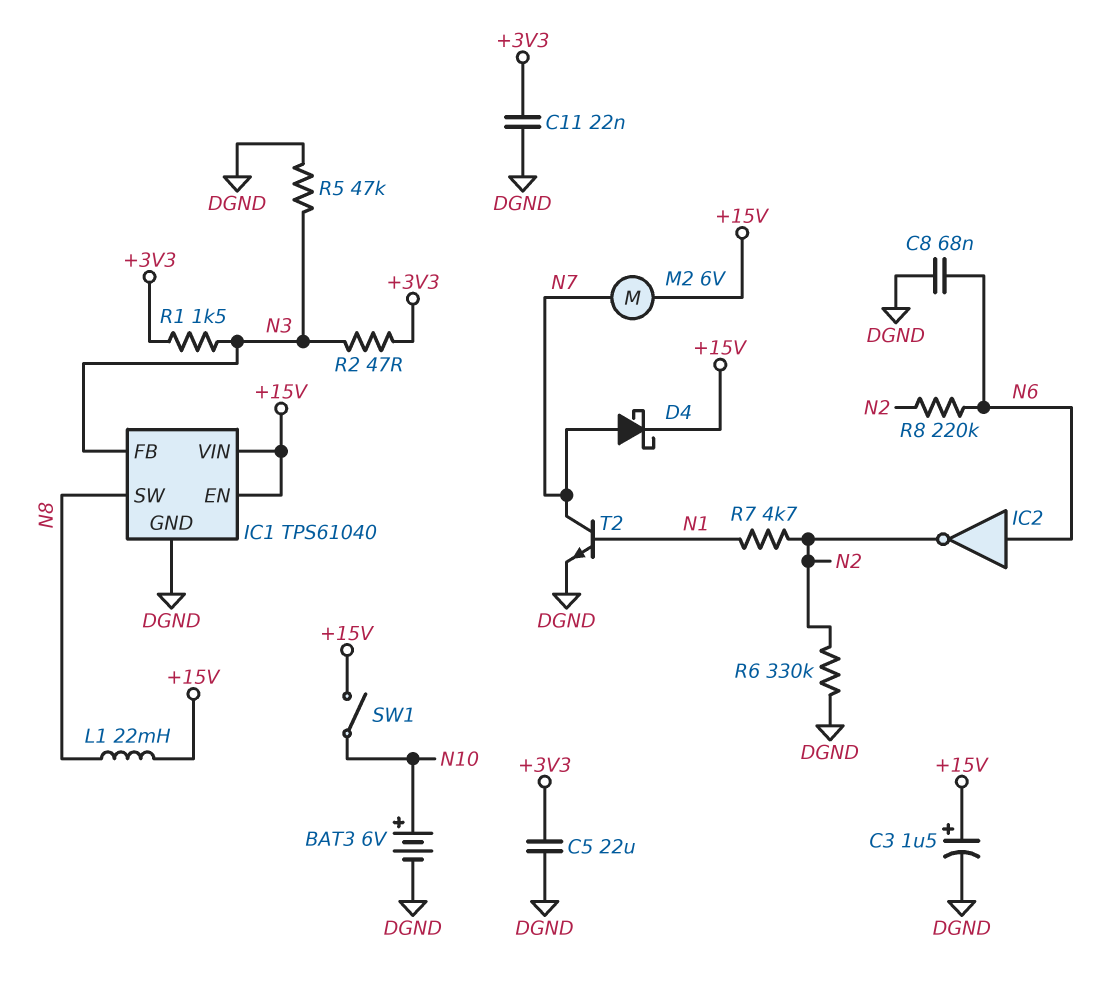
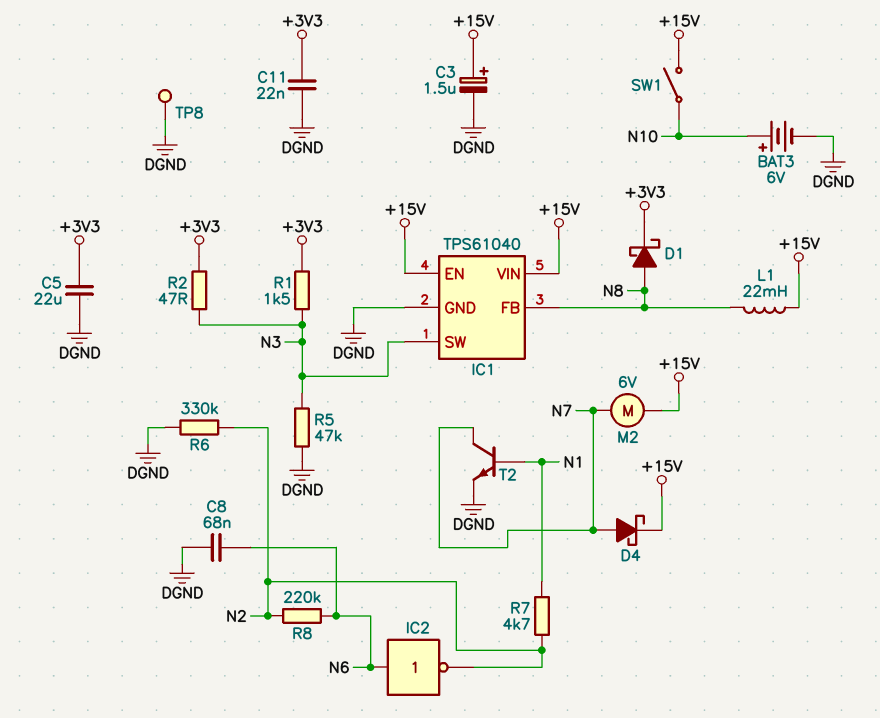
D1: none -> schottky (A N8, K +3V3)
IC1 pin FB: N3 -> N8
IC1 pin SW: N8 -> N3
TP8: none -> test point (DGND)

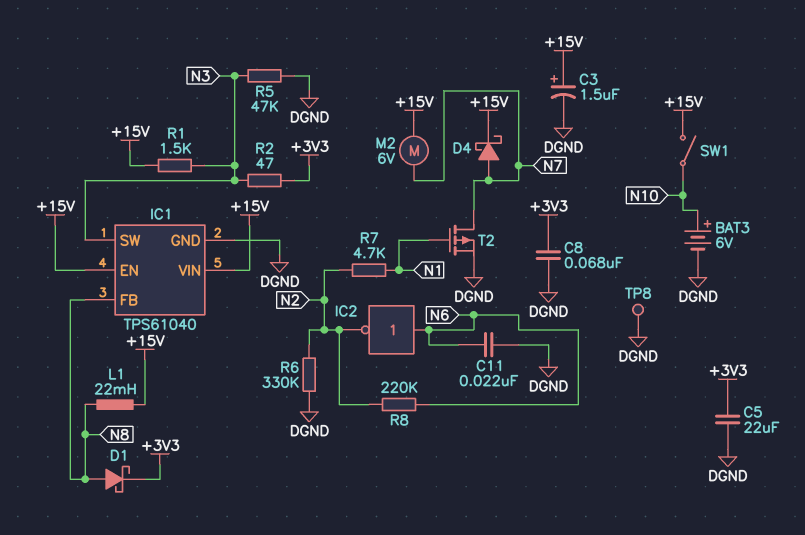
C8: 68nF (DGND, N6) -> 68nF (+3V3, DGND)
C11: 22nF (+3V3, DGND) -> 22nF (DGND, N6)
R1: 1.5k (+3V3, N3) -> 1.5k (+15V, N3)
T2: NPN (B N1, C N7, E DGND) -> PMOS (G N1, D N7, S DGND)

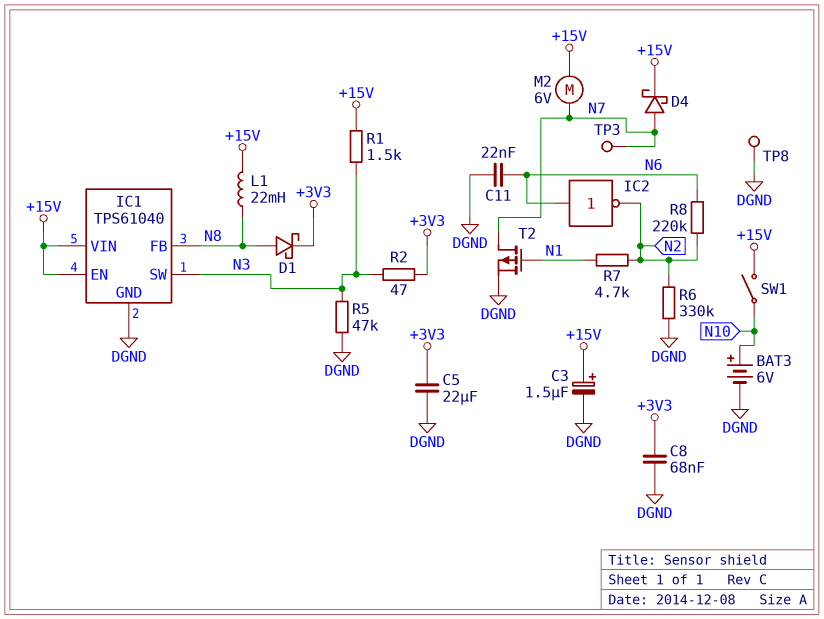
TP3: none -> test point (N7)

